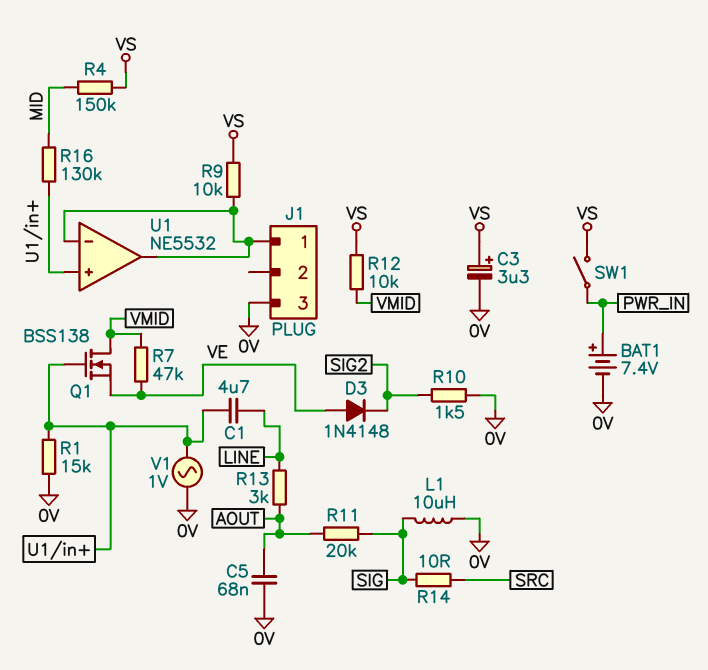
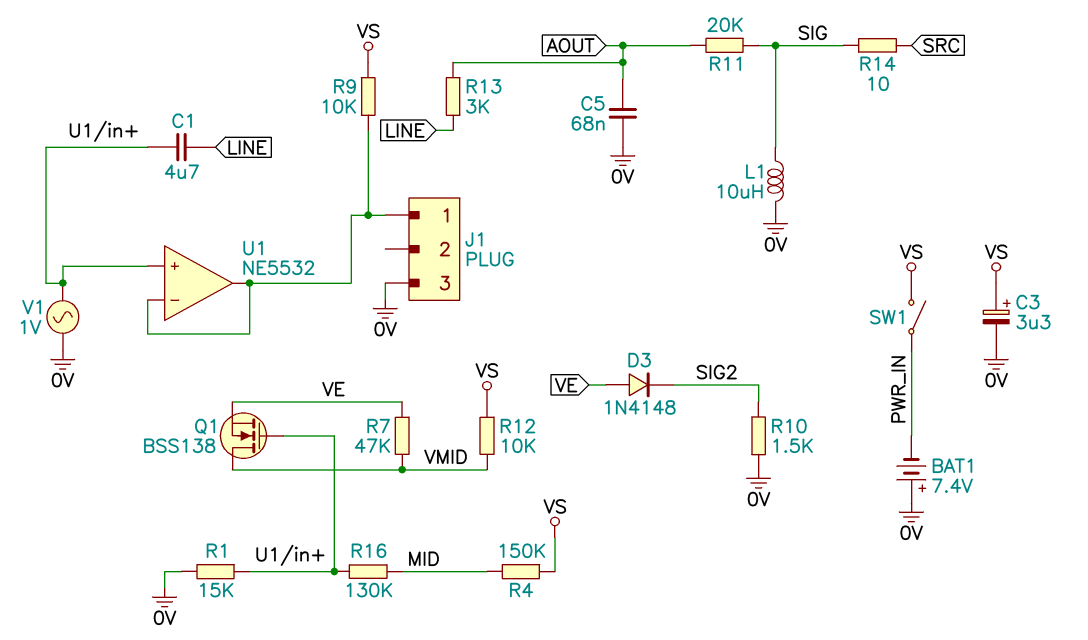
BAT1: 7.4V (plus PWR_IN, minus 0V) -> 7.4V (plus 0V, minus PWR_IN)

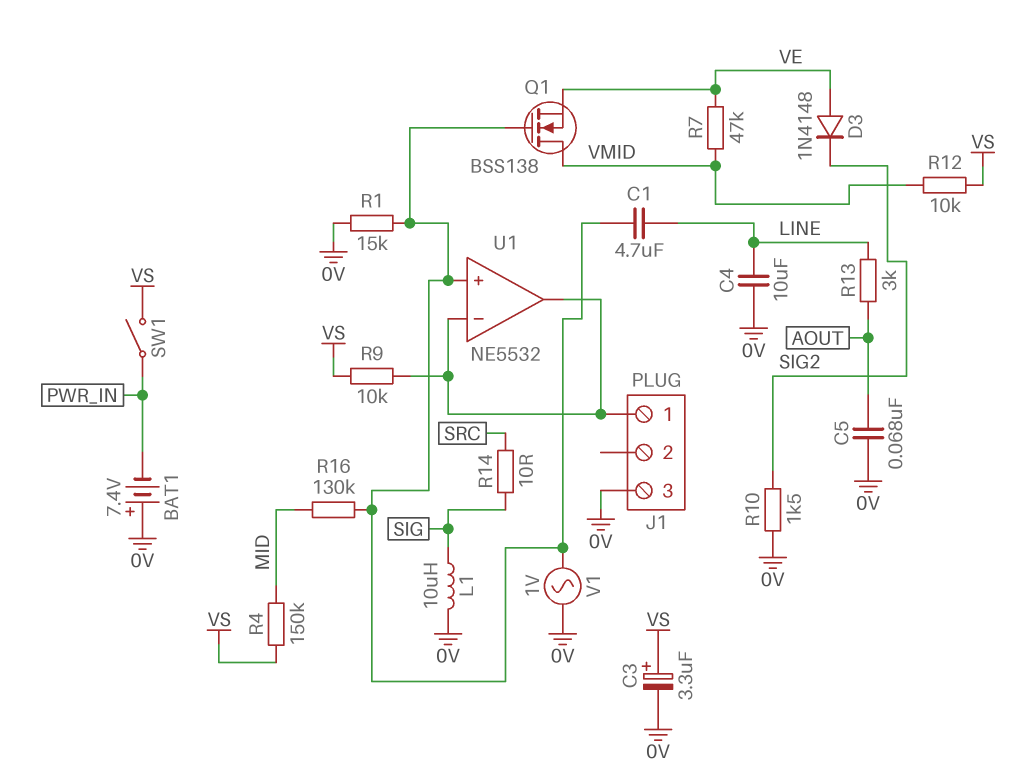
C4: none -> 10uF (0V, LINE)
R11: 20k (AOUT, SIG) -> none

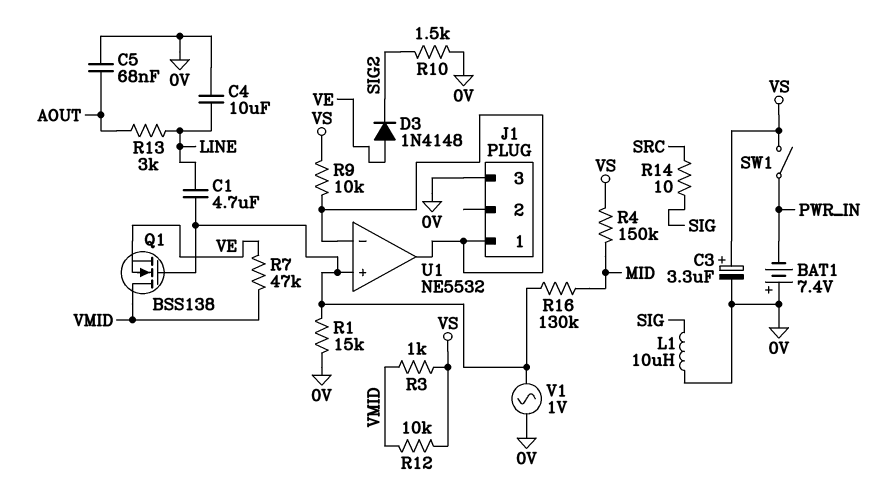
R3: none -> 1k (VMID, VS)

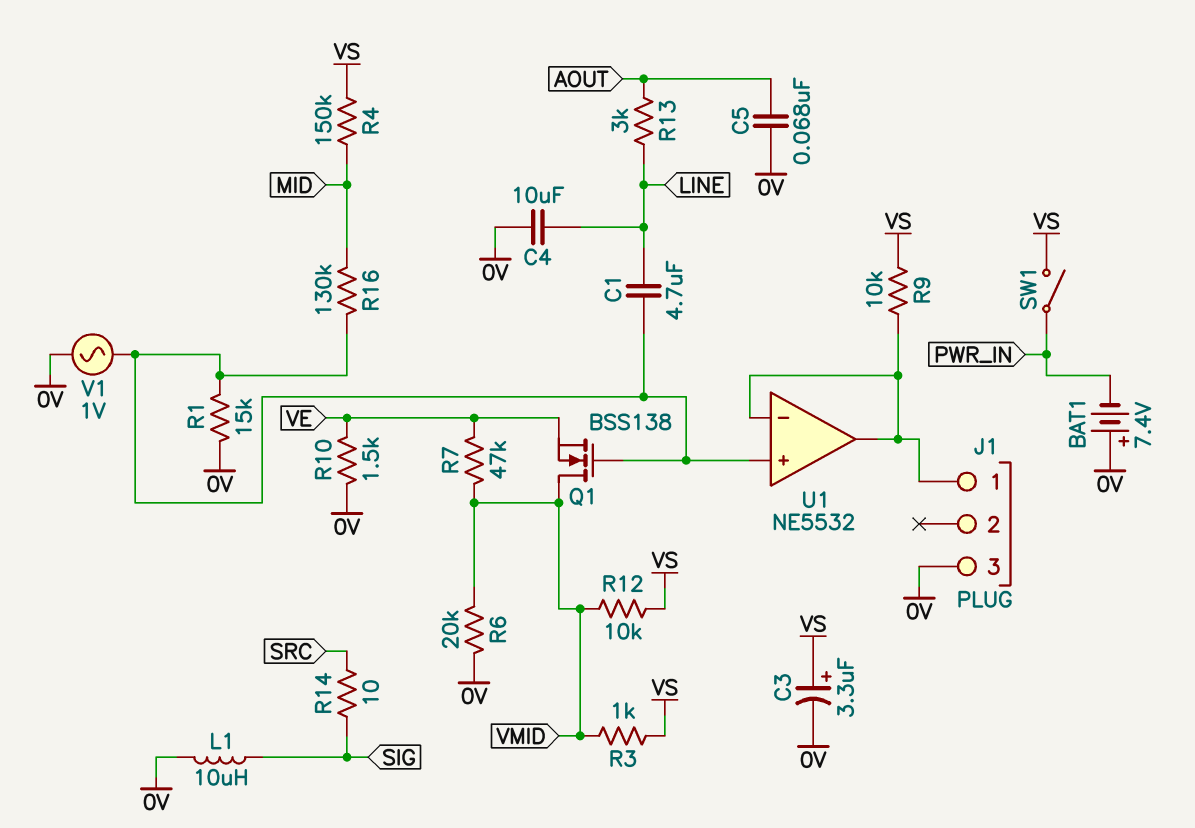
D3: diode 1N4148 (A VE, K SIG2) -> none
R6: none -> 20k (0V, VMID)
R10: 1.5k (0V, SIG2) -> 1.5k (0V, VE)

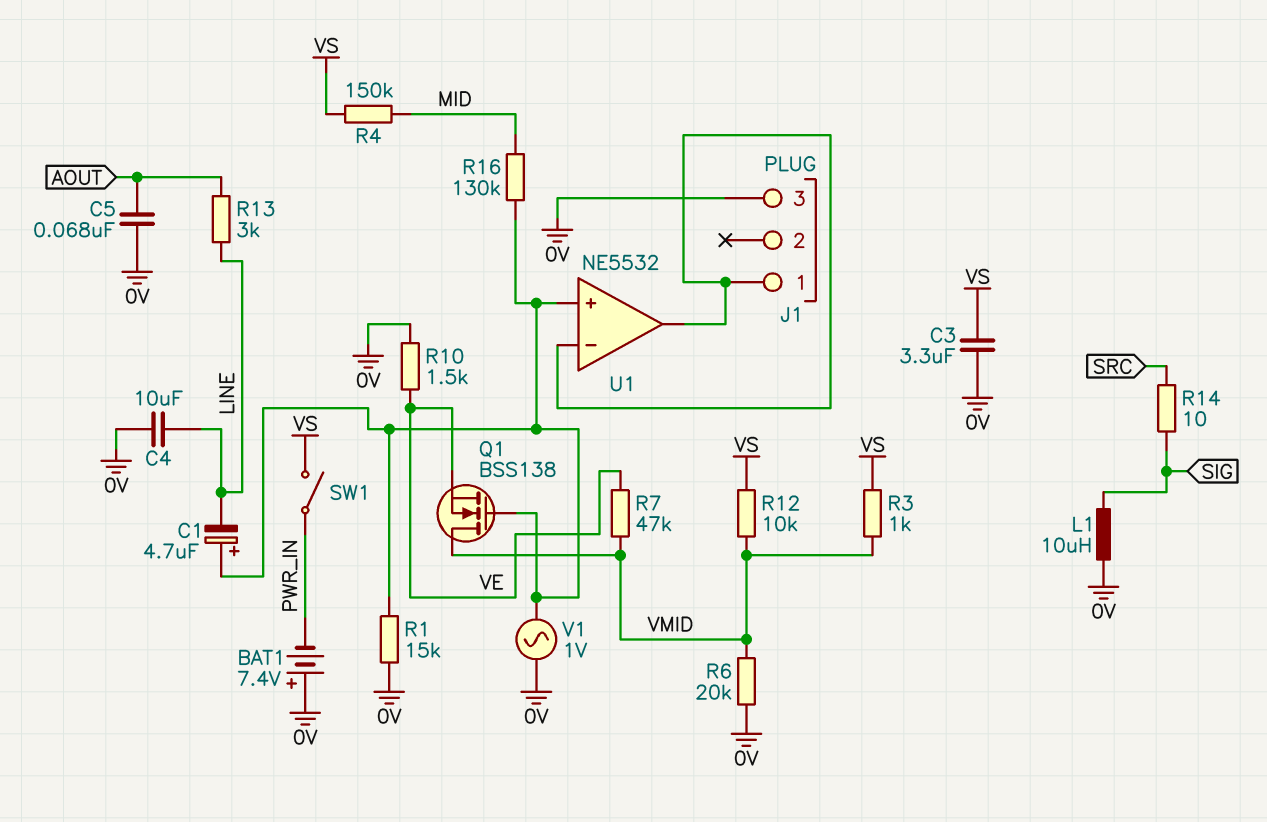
C1: 4.7uF (LINE, U1/in+) -> 4.7uF (plus U1/in+, minus LINE)
C3: 3.3uF (plus VS, minus 0V) -> 3.3uF (0V, VS)
R9: 10k (J1/1, VS) -> none

